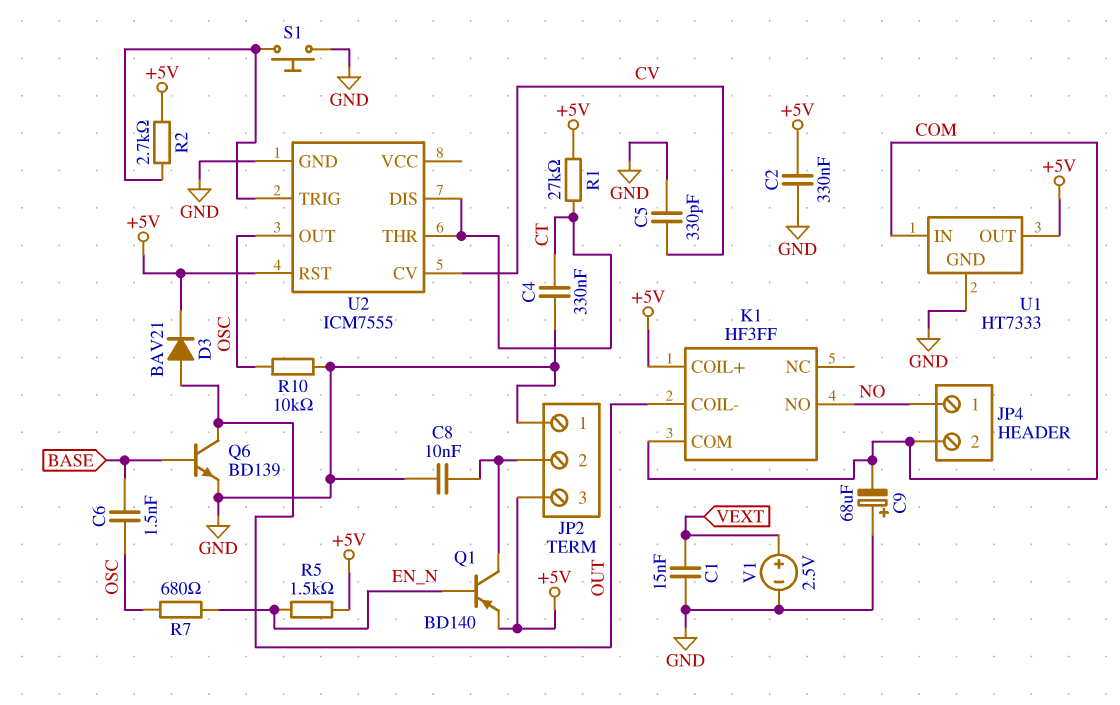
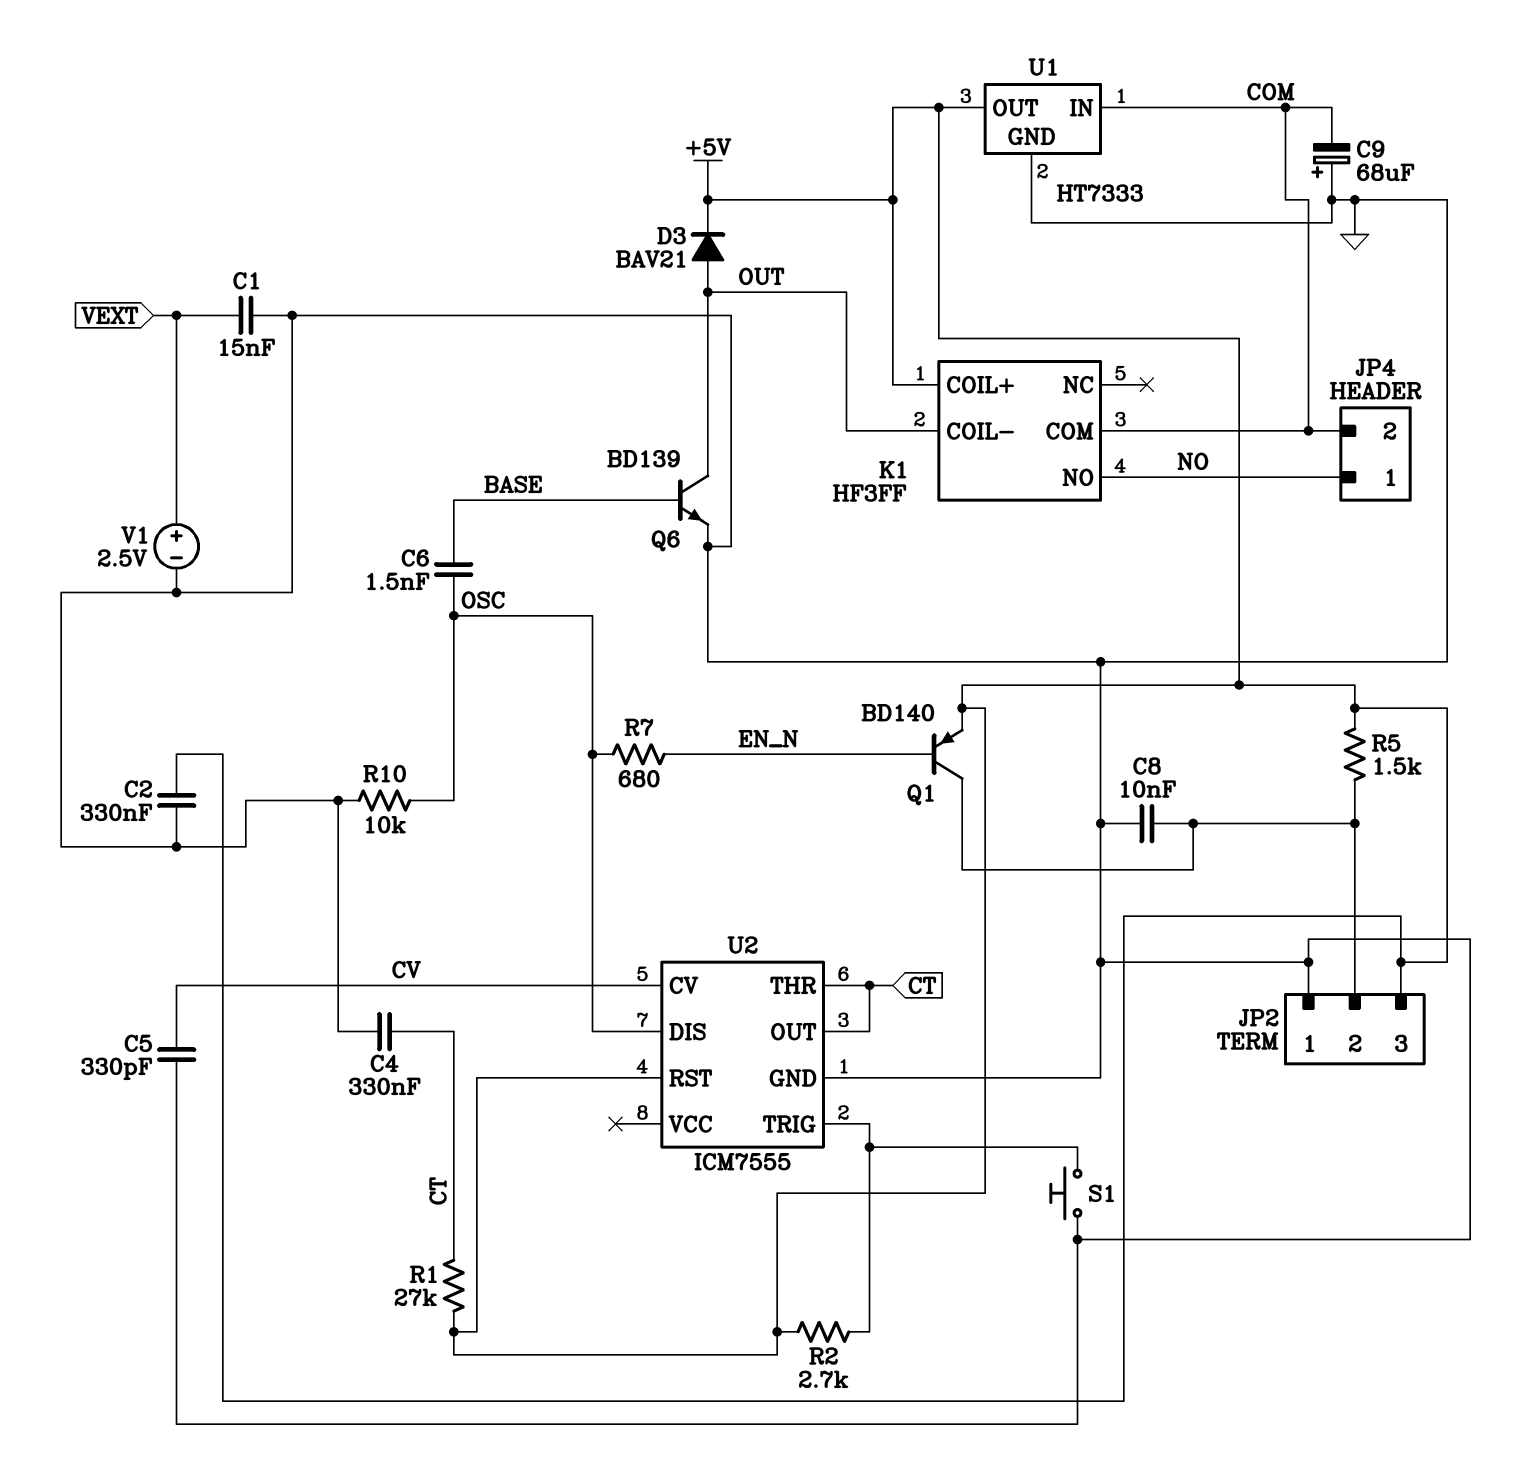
R5: 1.5k (+5V, EN_N) -> 1.5k (+5V, JP2/2)
U2 pin DIS: CT -> OSC
U2 pin OUT: OSC -> CT

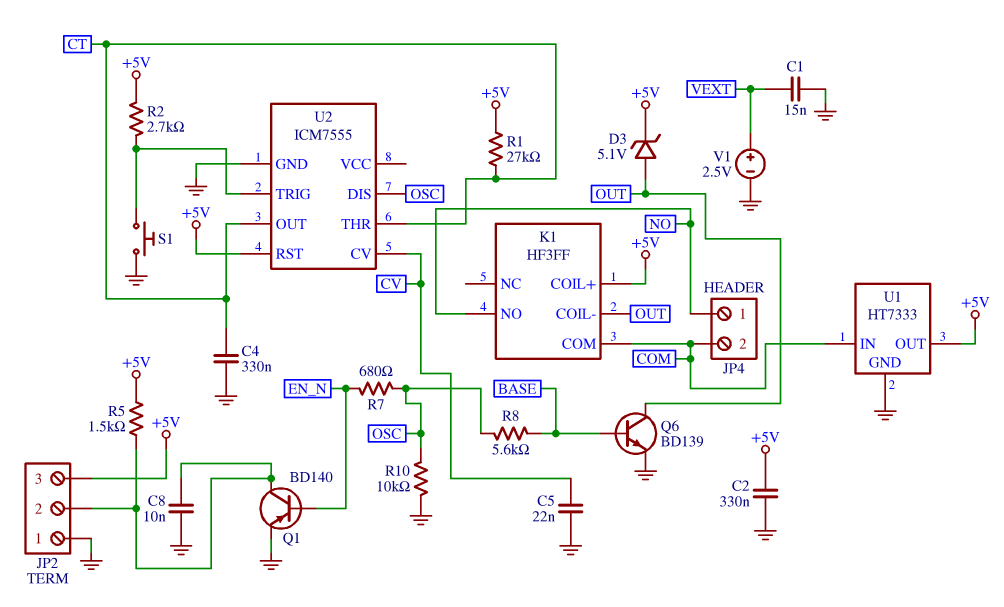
C5: 330pF (CV, GND) -> 22nF (CV, GND)
C6: 1.5nF (BASE, OSC) -> none
C9: 68uF (plus GND, minus COM) -> none
D3: diode BAV21 (A OUT, K +5V) -> zener 5.1V (A OUT, K +5V)
Q1: PNP BD140 (B EN_N, C JP2/2, E +5V) -> PNP BD140 (B EN_N, C JP2/2, E GND)
R8: none -> 5.6k (BASE, OSC)

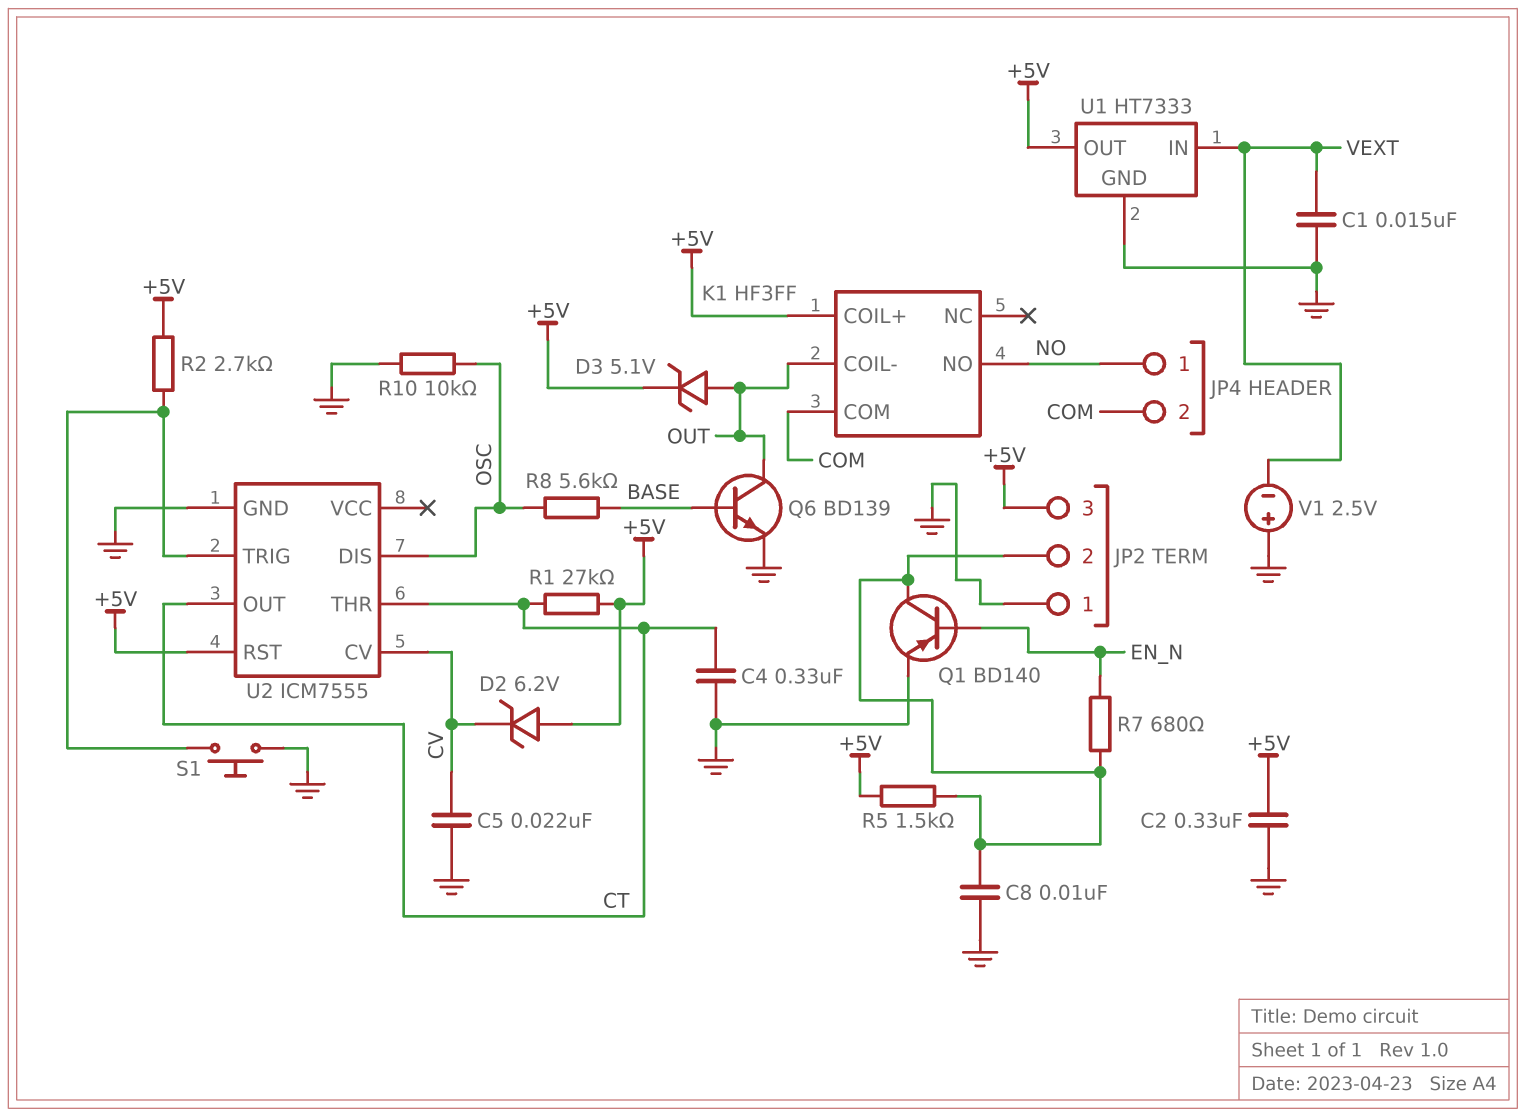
D2: none -> zener 6.2V (A +5V, K CV)
R7: 680 (EN_N, OSC) -> 680 (EN_N, JP2/2)
U1 pin IN: COM -> VEXT
V1: 2.5V (plus VEXT, minus GND) -> 2.5V (plus GND, minus VEXT)

